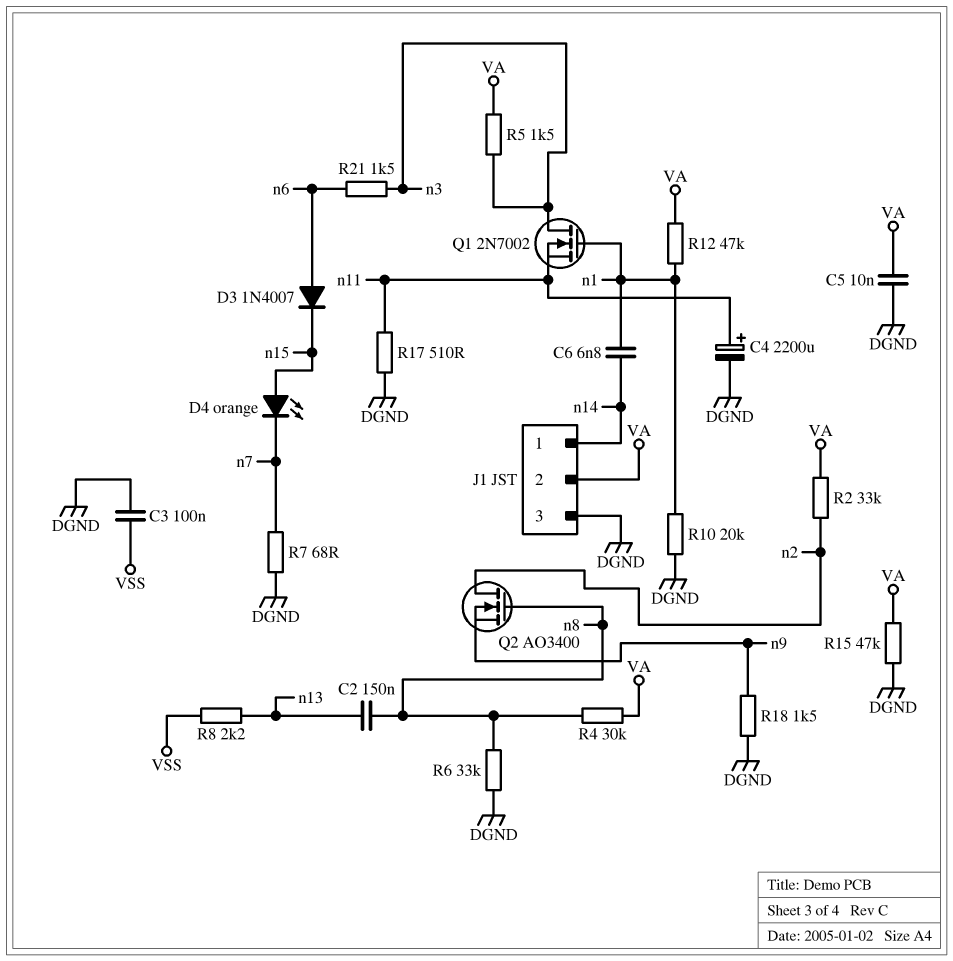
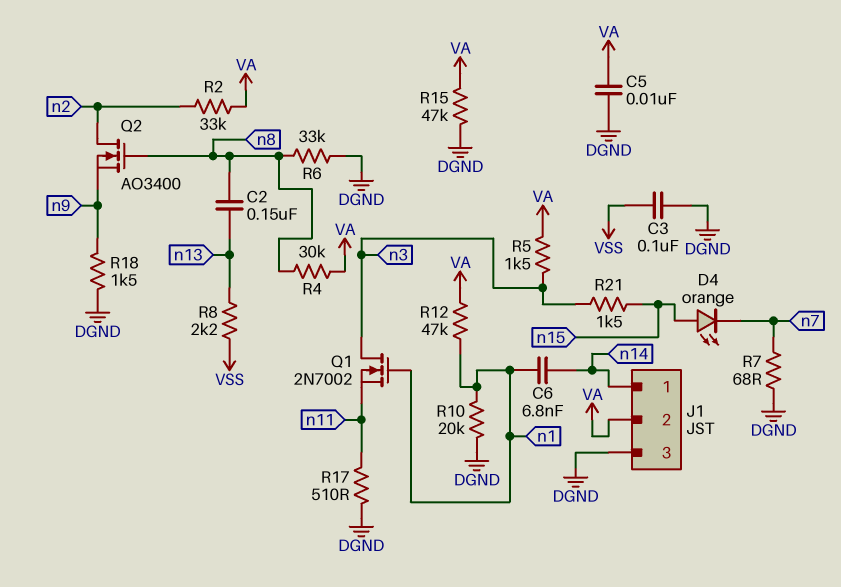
C4: 2200uF (plus n11, minus DGND) -> none
D3: diode 1N4007 (A n6, K n15) -> none
R21: 1.5k (n3, n6) -> 1.5k (n3, n15)

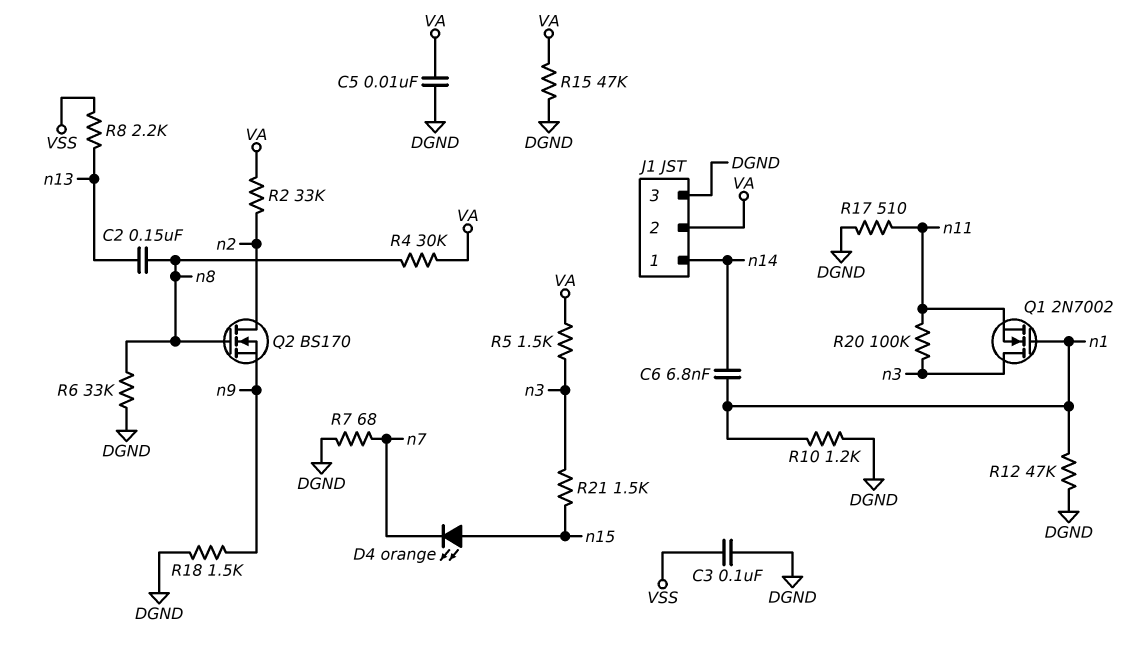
Q2: NMOS AO3400 (G n8, D n2, S n9) -> NMOS BS170 (G n8, D n2, S n9)
R10: 20k (DGND, n1) -> 1.2k (DGND, n1)
R12: 47k (VA, n1) -> 47k (DGND, n1)
R20: none -> 100k (n3, n11)

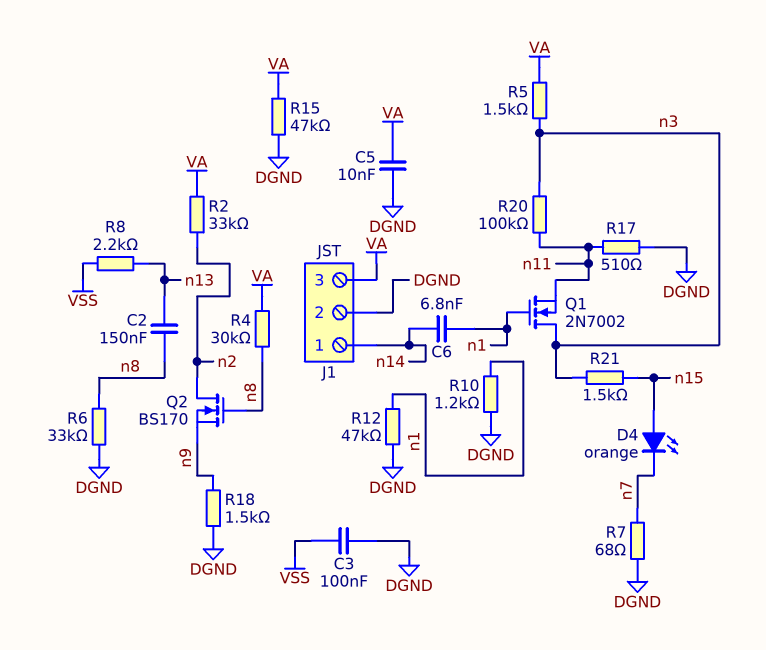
J1 pin 2: VA -> DGND
J1 pin 3: DGND -> VA

